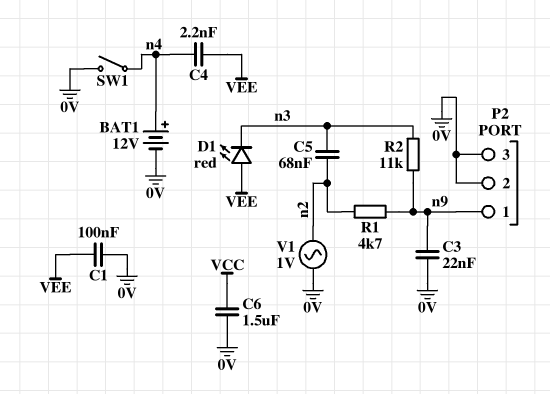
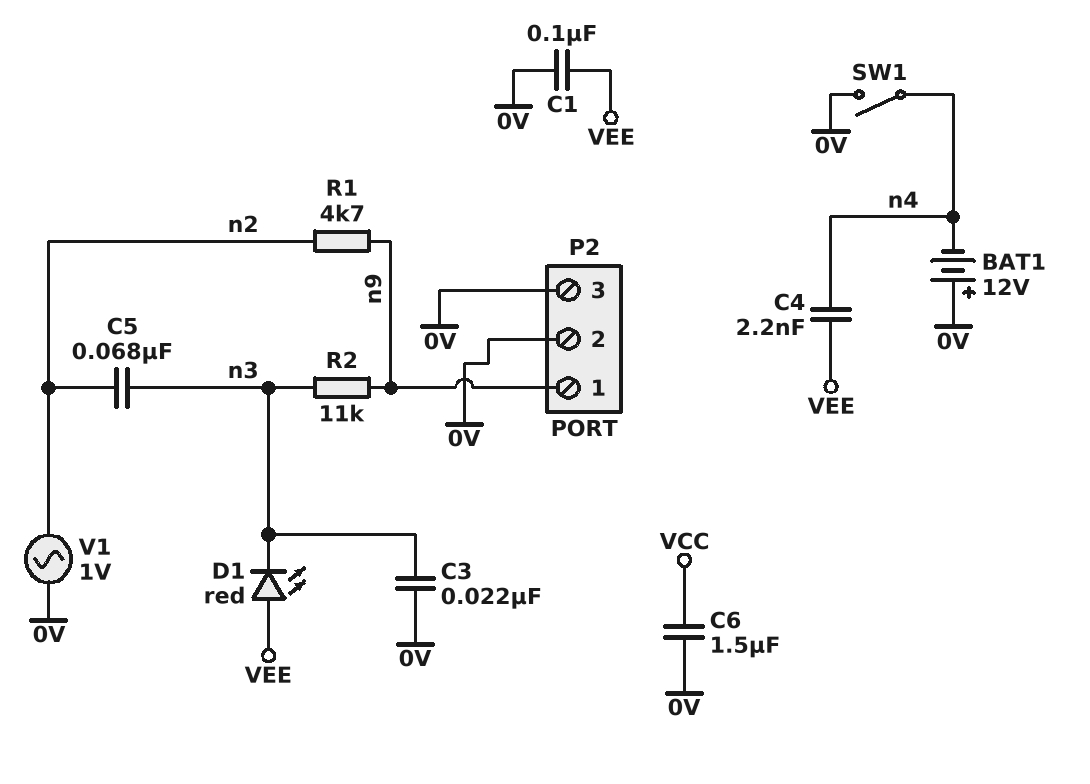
BAT1: 12V (plus n4, minus 0V) -> 12V (plus 0V, minus n4)
C3: 22nF (0V, n9) -> 22nF (0V, n3)

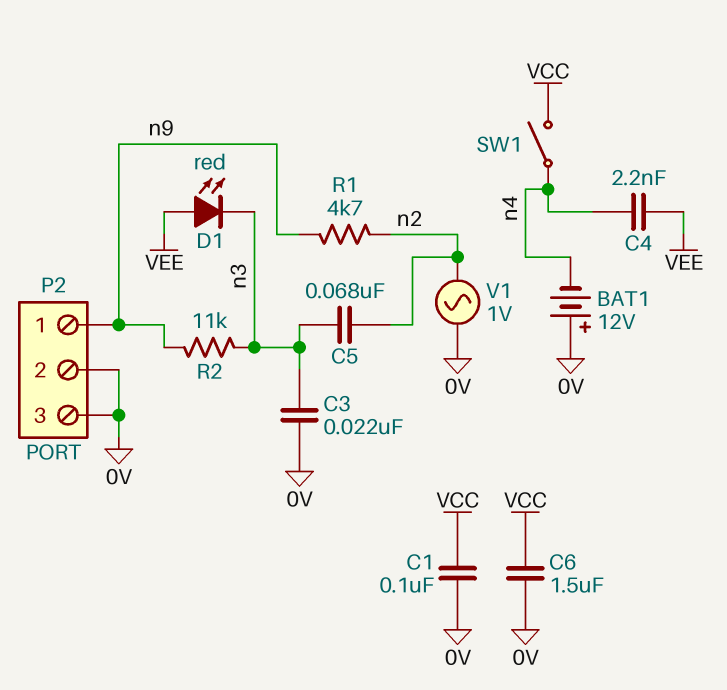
C1: 100nF (0V, VEE) -> 100nF (0V, VCC)
SW1: switch (0V, n4) -> switch (VCC, n4)

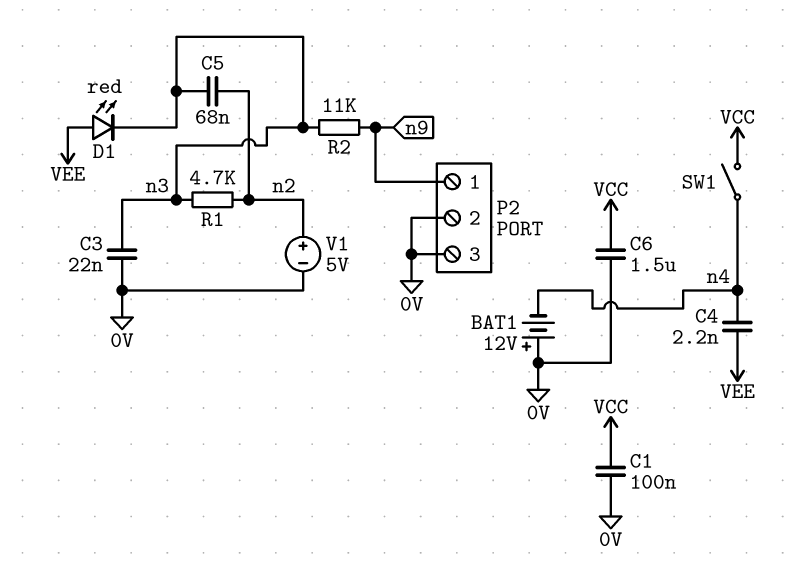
R1: 4.7k (n2, n9) -> 4.7k (n2, n3)
V1: AC 1V (0V, n2) -> 5V (plus n2, minus 0V)

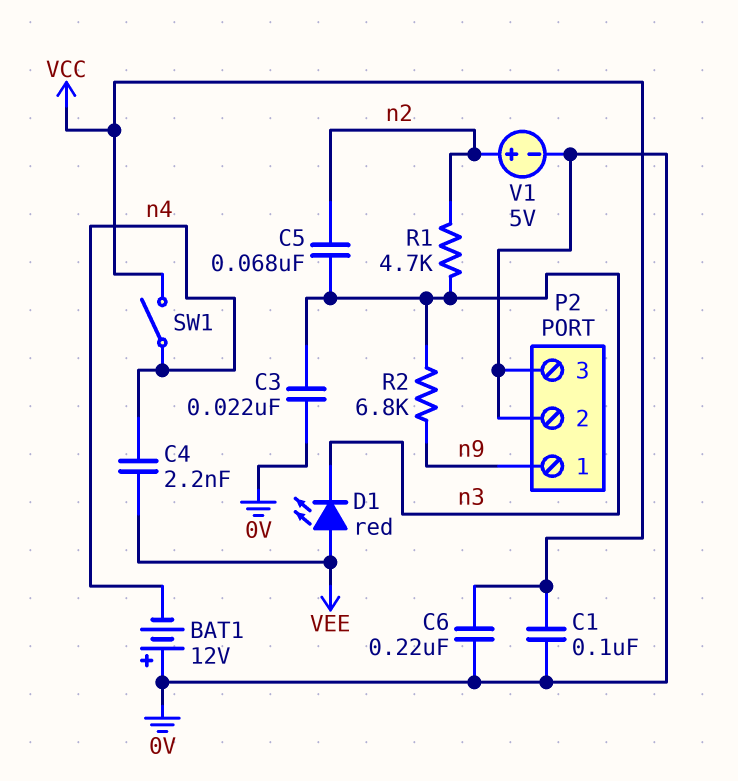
C6: 1.5uF (0V, VCC) -> 220nF (0V, VCC)
R2: 11k (n3, n9) -> 6.8k (n3, n9)

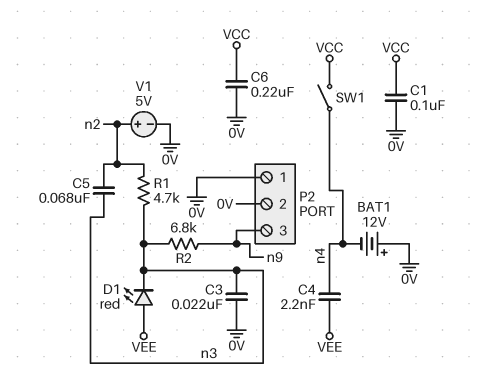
P2 pin 1: n9 -> 0V
P2 pin 3: 0V -> n9

